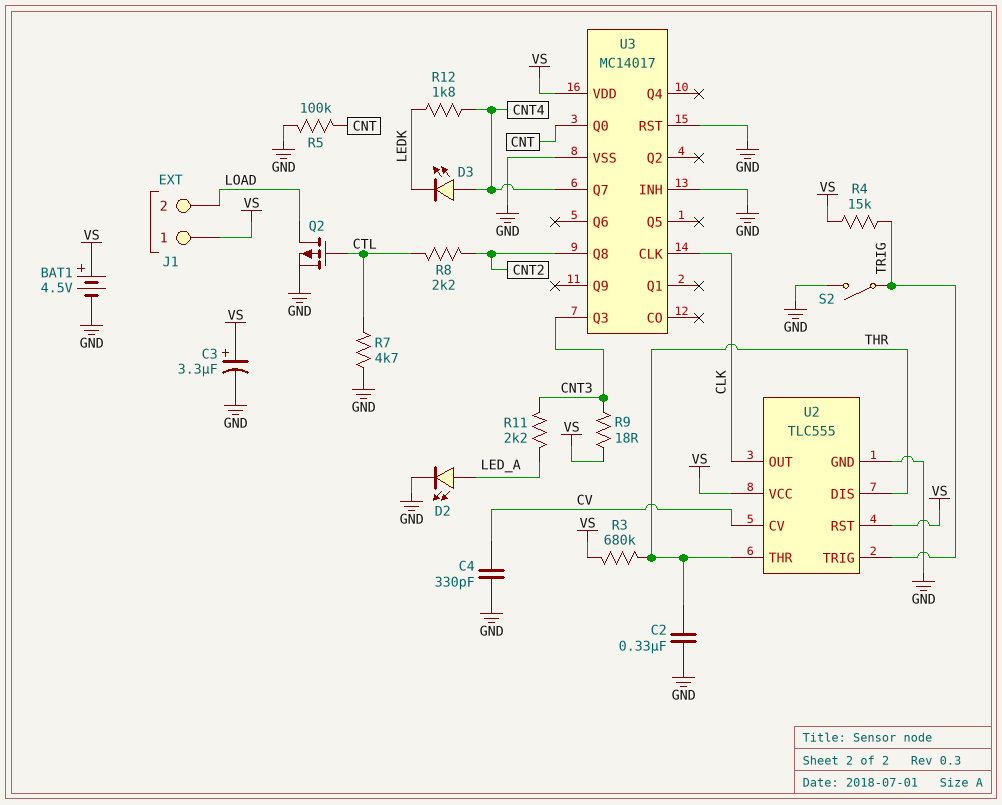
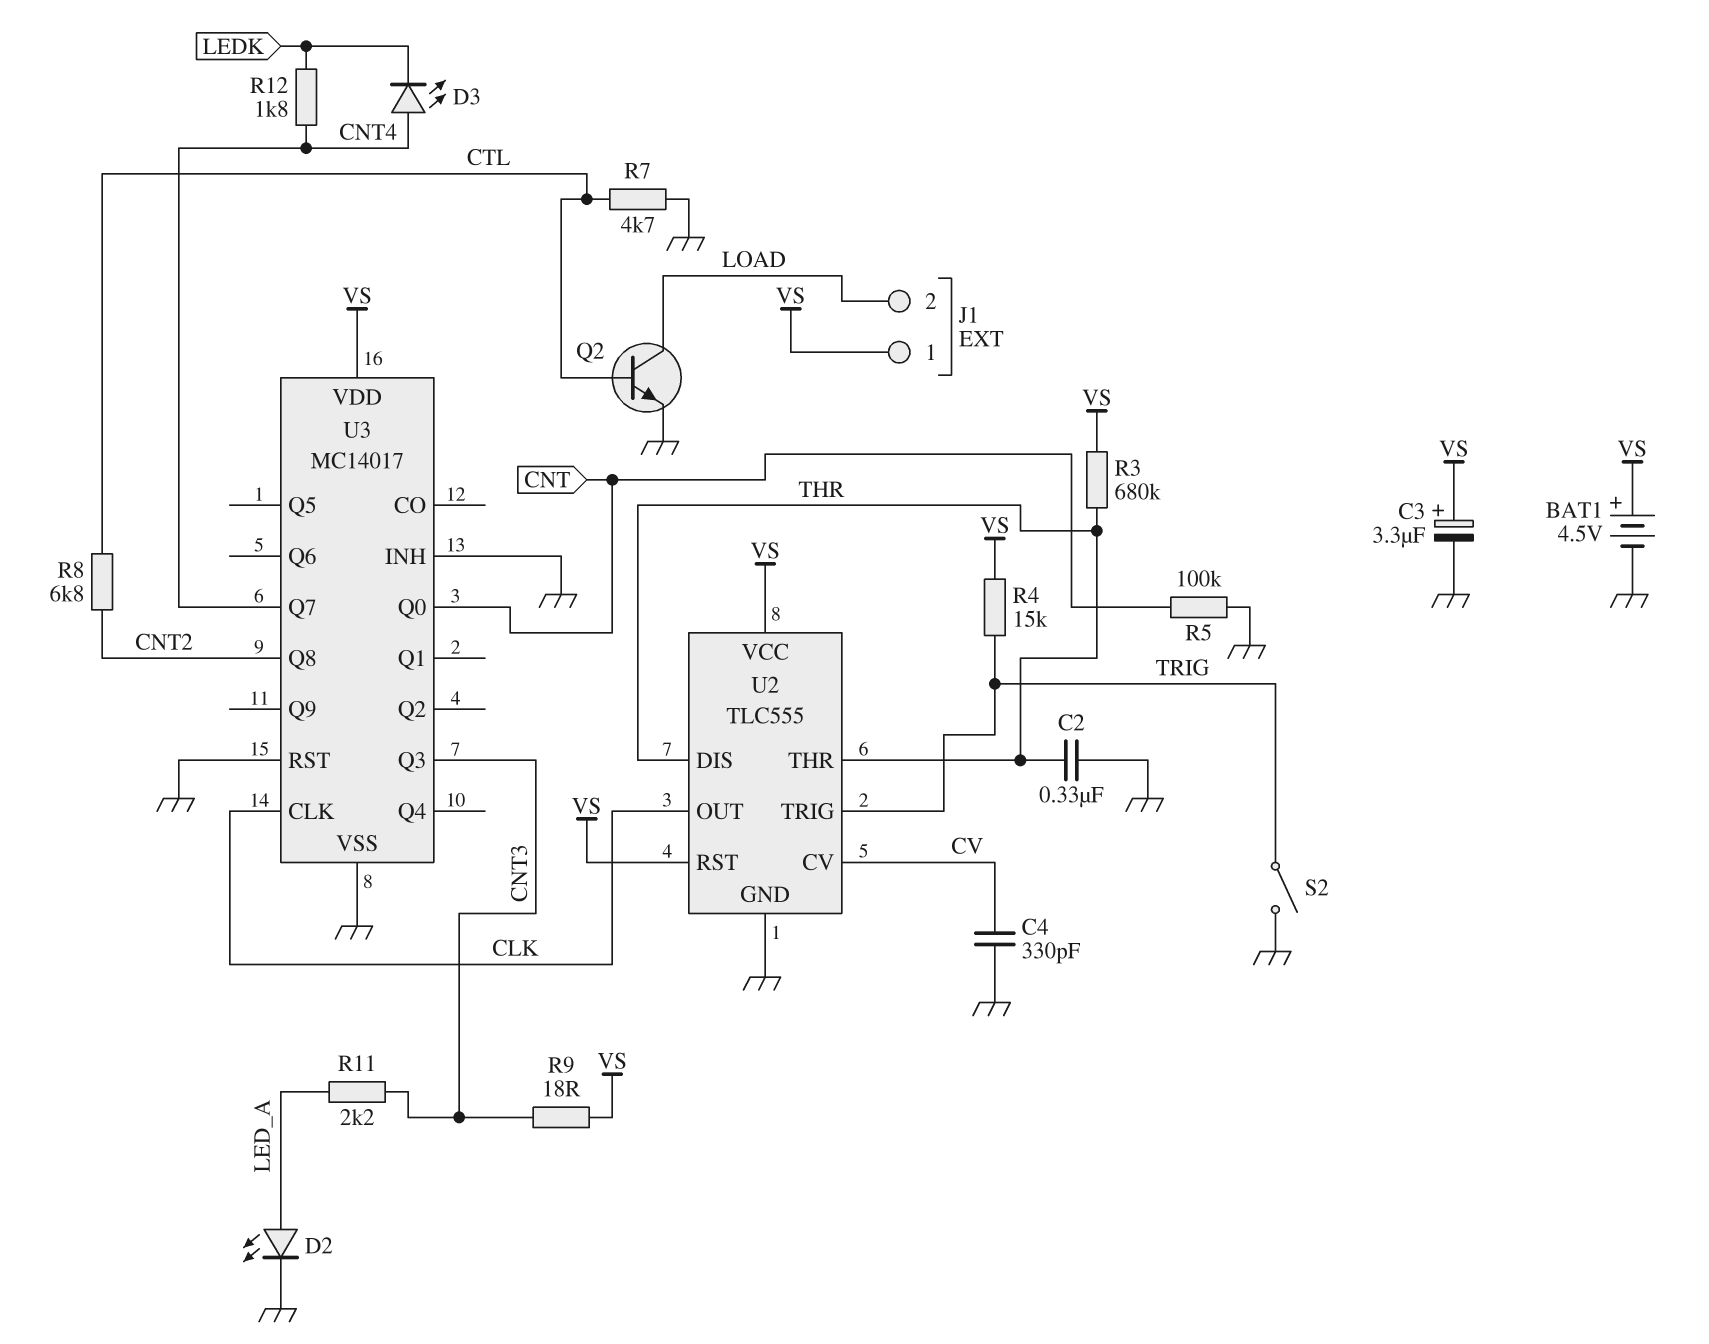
Q2: PMOS (G CTL, D LOAD, S GND) -> NPN (B CTL, C LOAD, E GND)
R8: 2.2k (CNT2, CTL) -> 6.8k (CNT2, CTL)

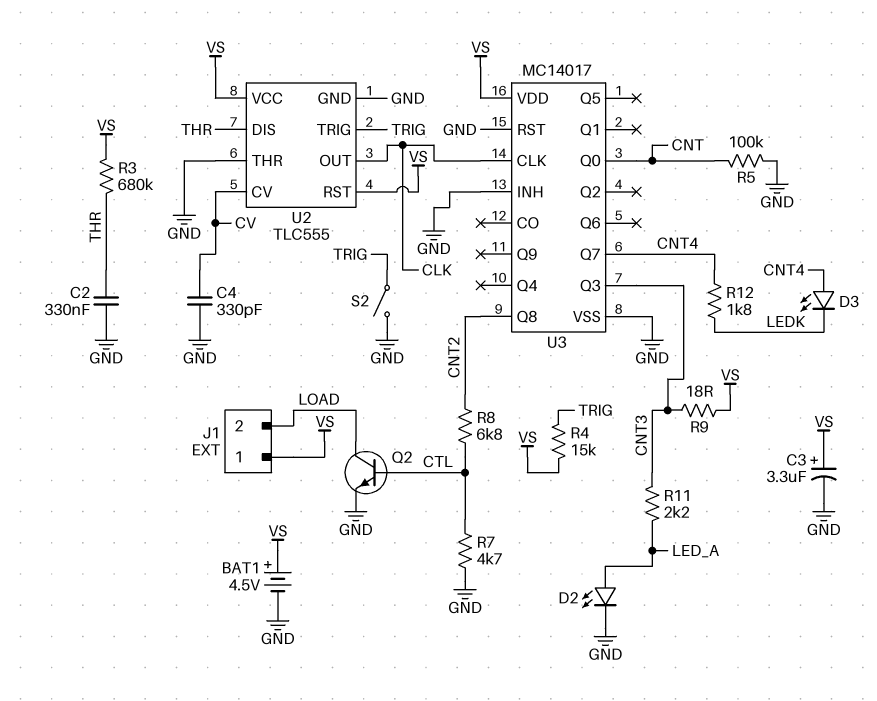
U2 pin THR: THR -> GND

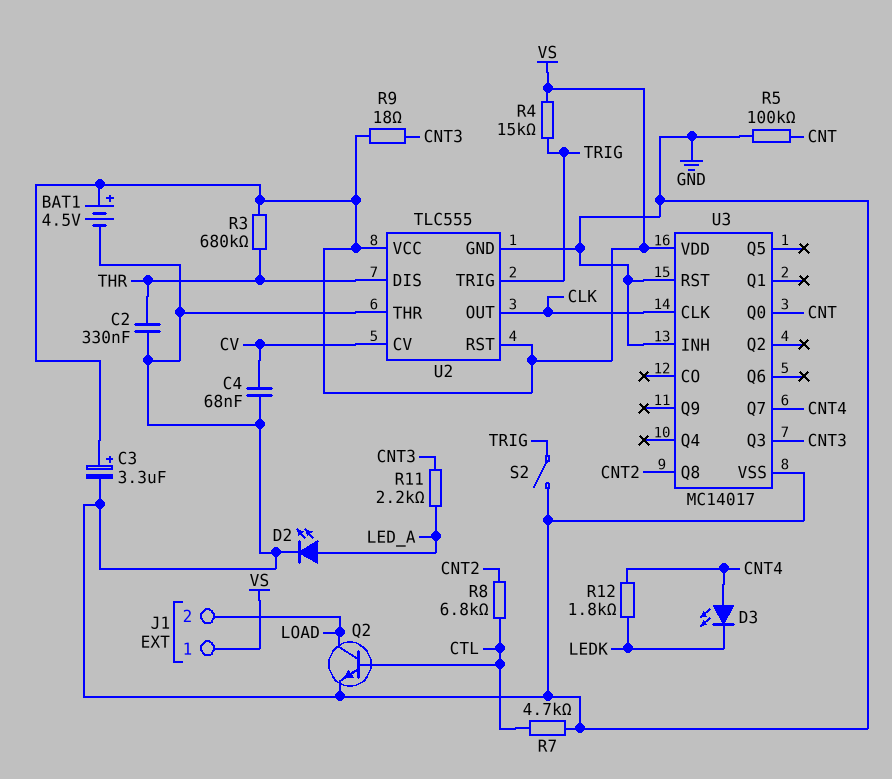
C4: 330pF (CV, GND) -> 68nF (CV, GND)

